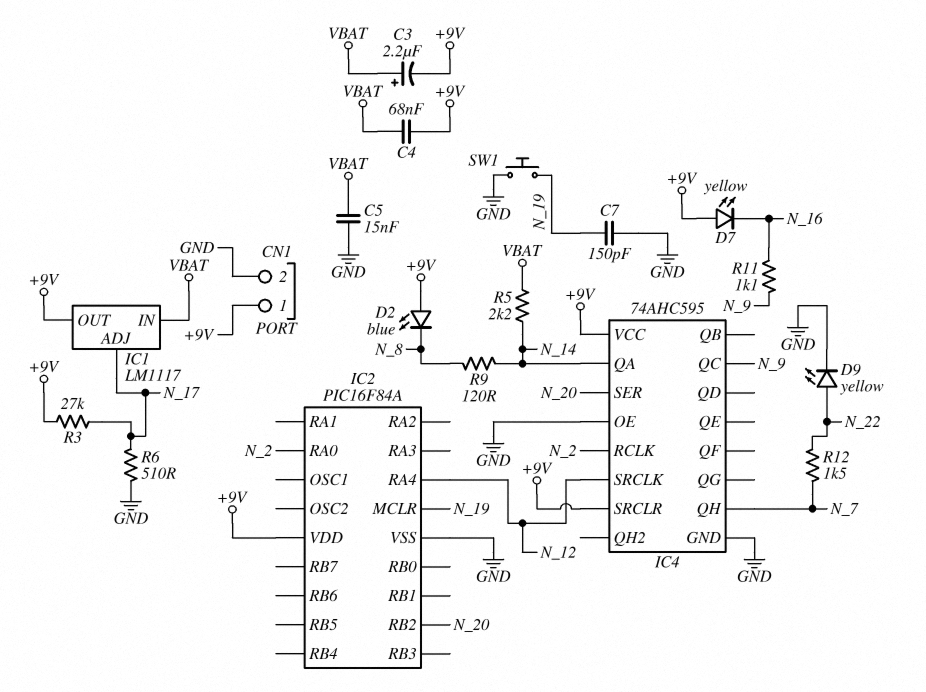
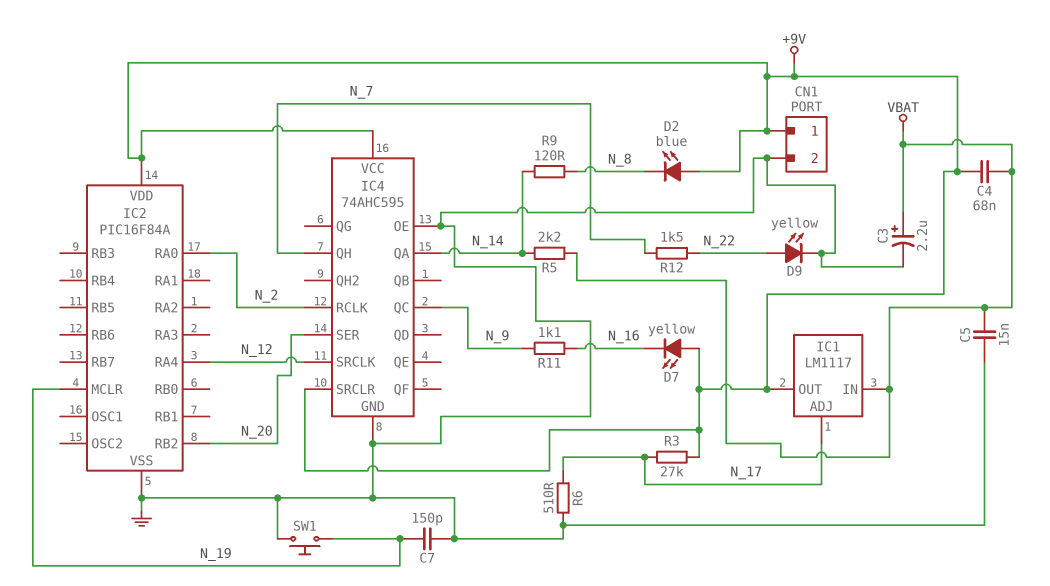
C3: 2.2uF (plus VBAT, minus +9V) -> 2.2uF (plus VBAT, minus GND)

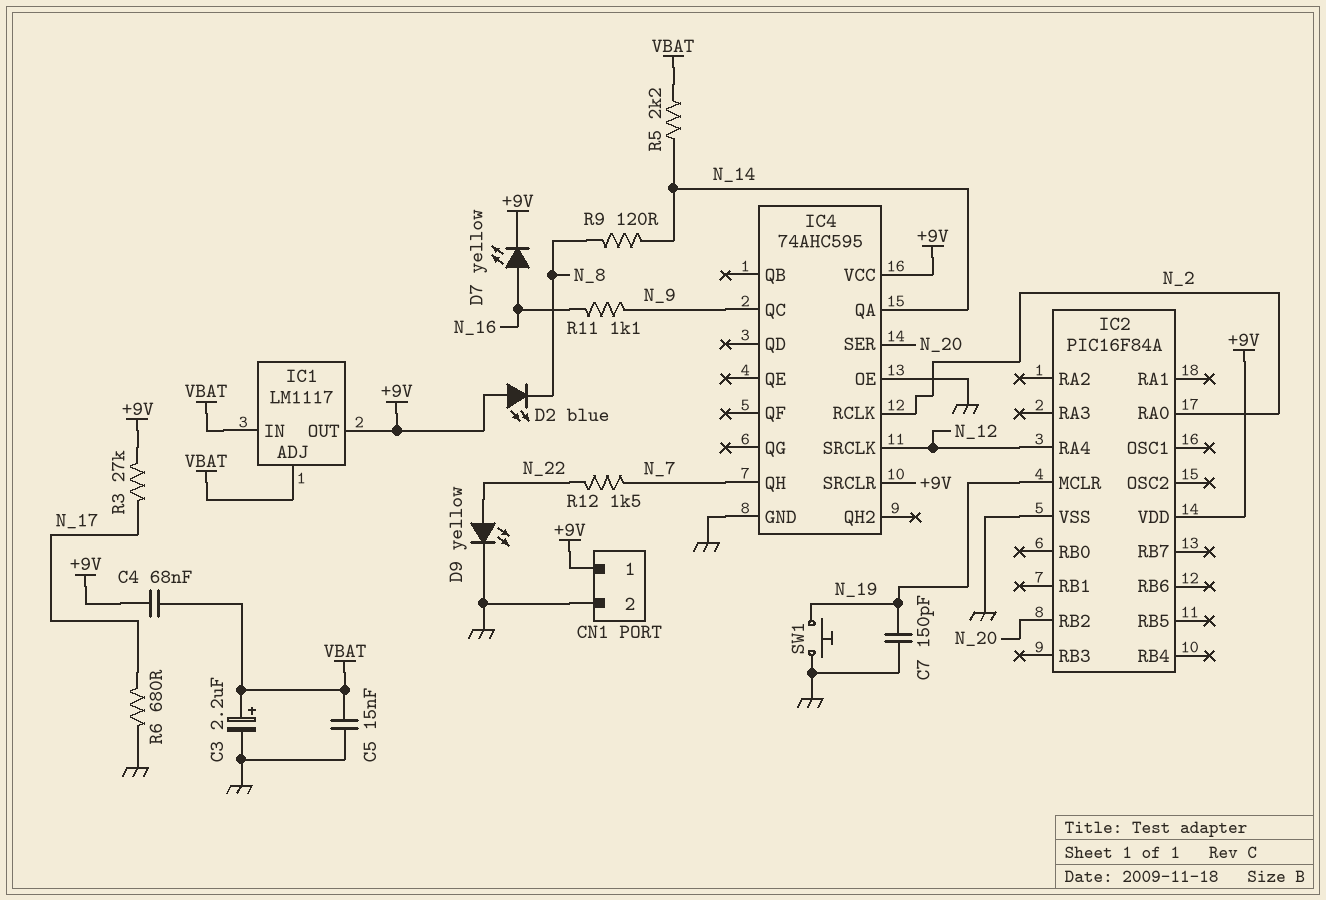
D7: LED yellow (A +9V, K N_16) -> LED yellow (A N_16, K +9V)
IC1 pin ADJ: N_17 -> VBAT
R6: 510 (GND, N_17) -> 680 (GND, N_17)

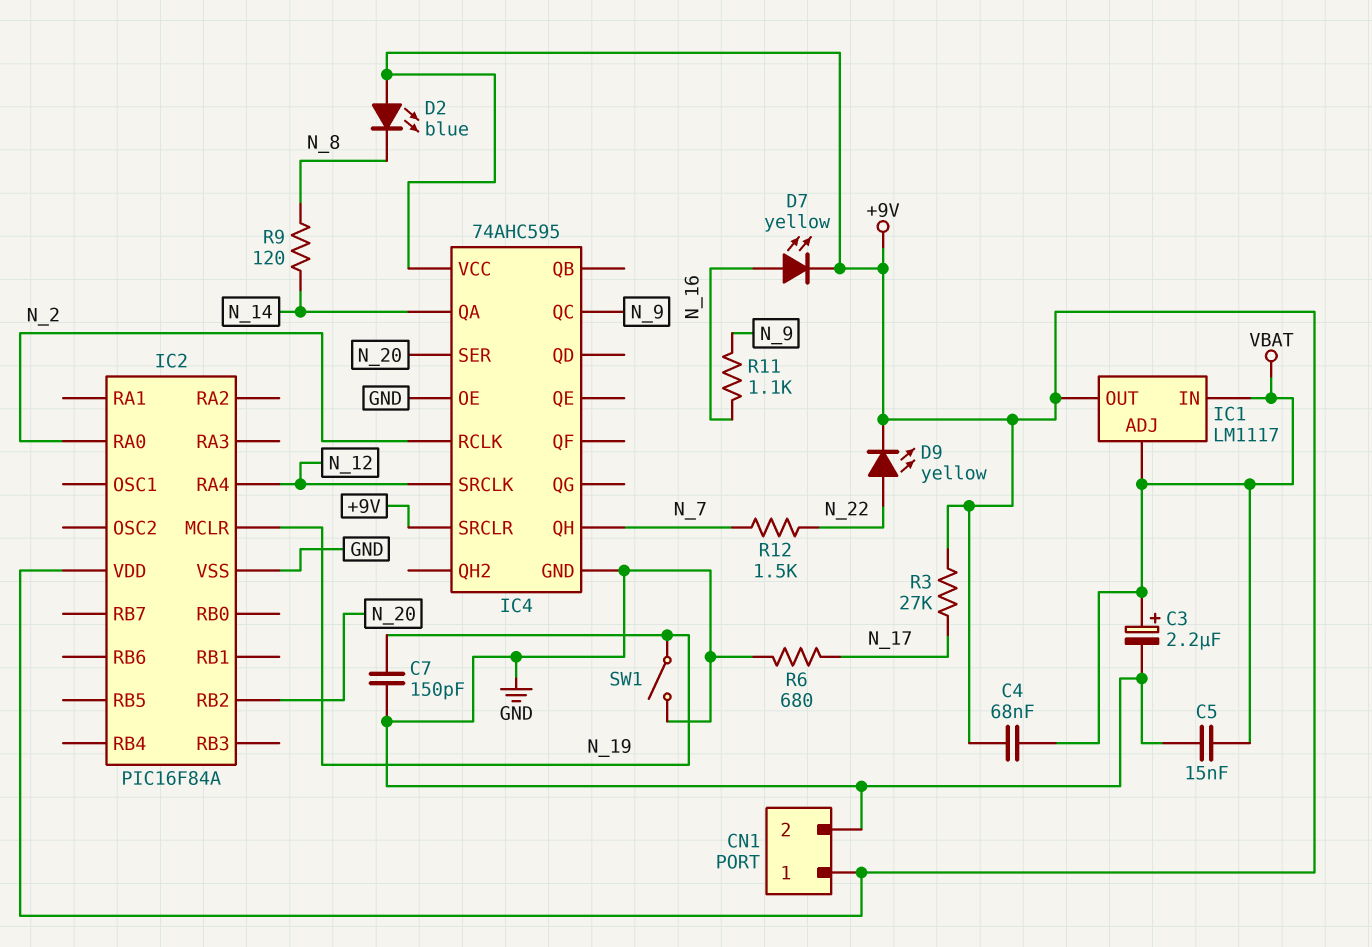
D9: LED yellow (A N_22, K GND) -> LED yellow (A N_22, K +9V)
R5: 2.2k (N_14, VBAT) -> none
SW1: button (GND, N_19) -> switch (GND, N_19)

